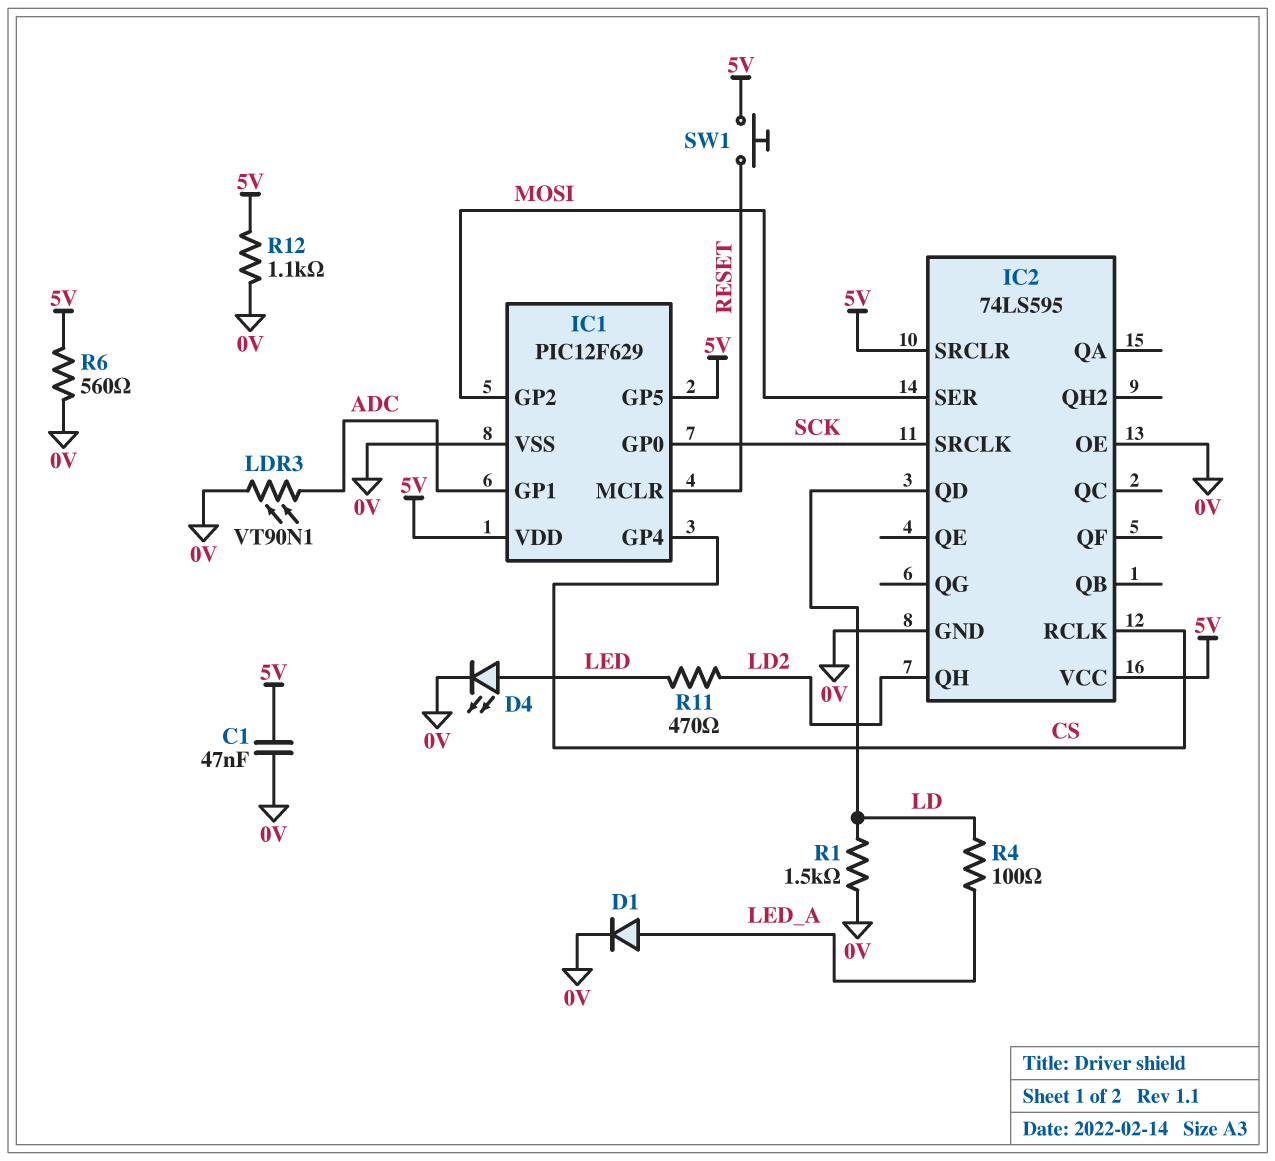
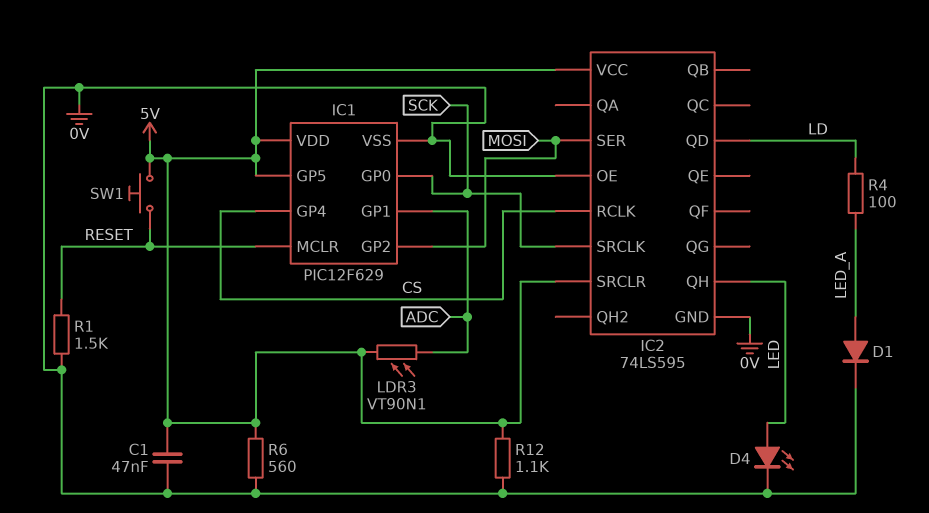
IC2 pin QH: LD2 -> LED
LDR3: VT90N1 (0V, ADC) -> VT90N1 (5V, ADC)
R1: 1.5k (0V, LD) -> 1.5k (0V, RESET)
R11: 470 (LD2, LED) -> none

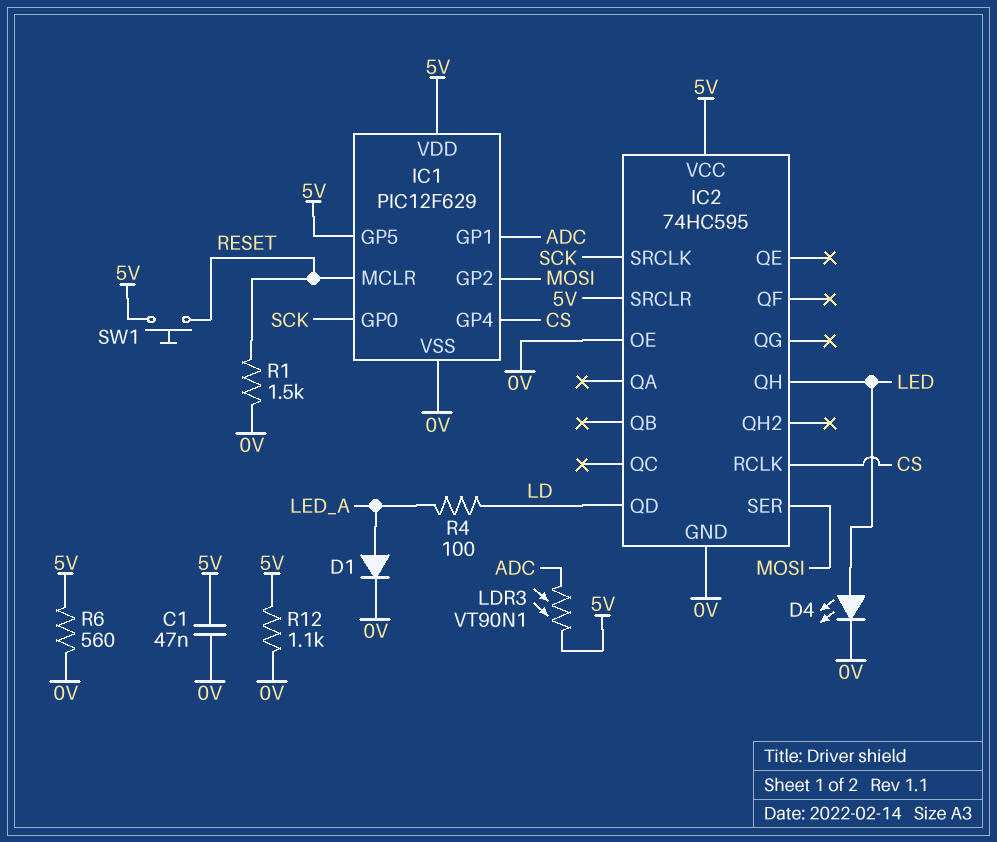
IC2: 74LS595 -> 74HC595

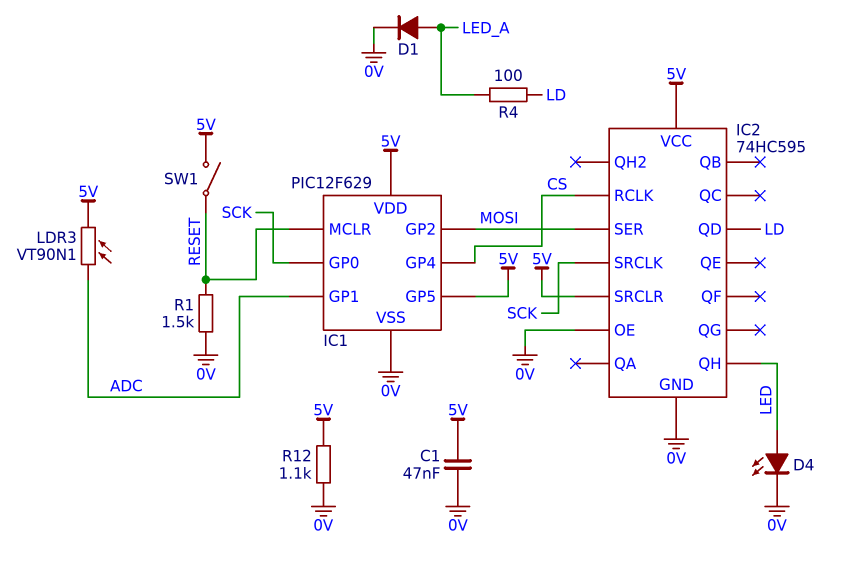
R6: 560 (0V, 5V) -> none
SW1: button (5V, RESET) -> switch (5V, RESET)

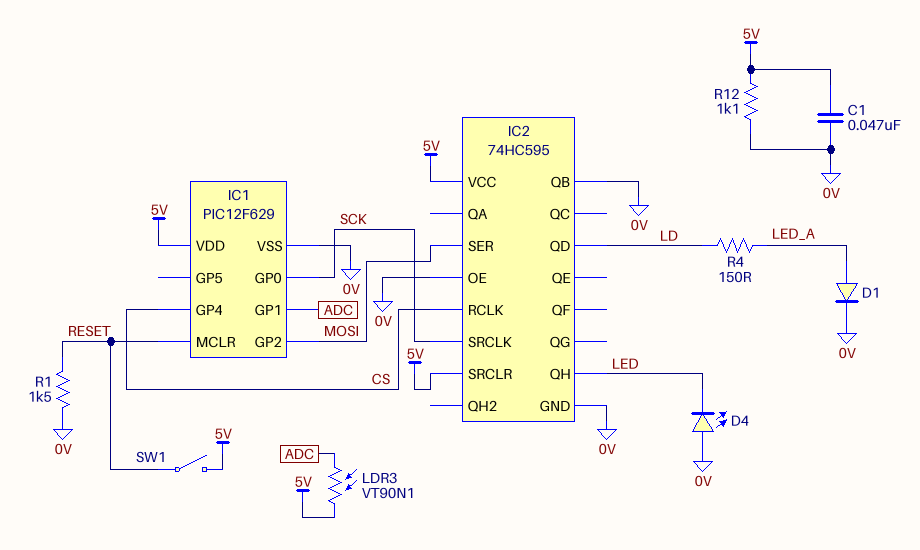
D4: LED (A LED, K 0V) -> LED (A 0V, K LED)
IC1 pin GP5: 5V -> none
IC2 pin QB: none -> 0V
R4: 100 (LD, LED_A) -> 150 (LD, LED_A)

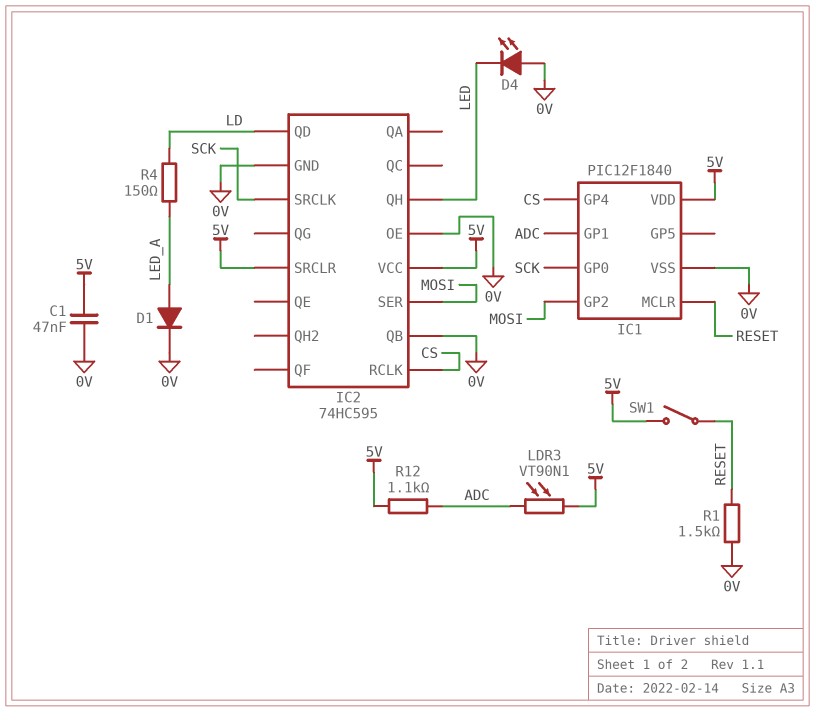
IC1: PIC12F629 -> PIC12F1840
R12: 1.1k (0V, 5V) -> 1.1k (5V, ADC)

